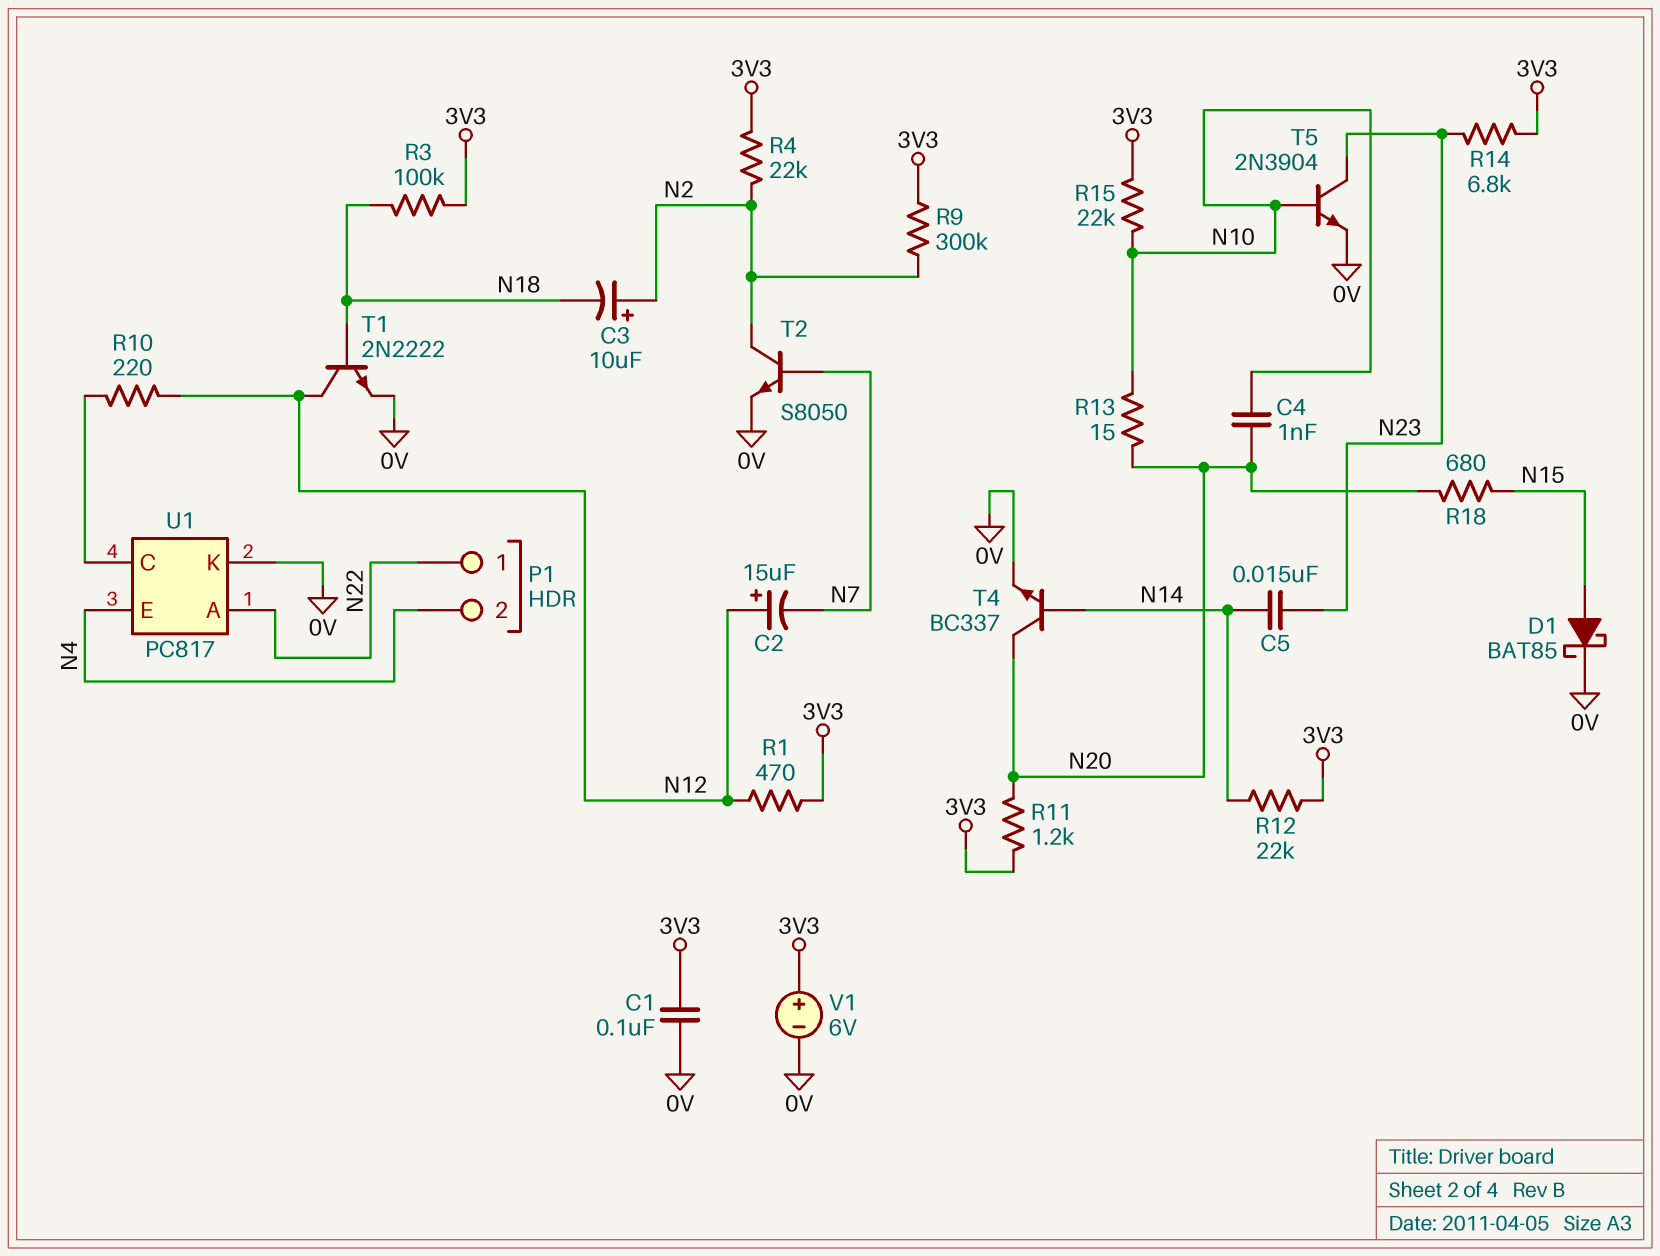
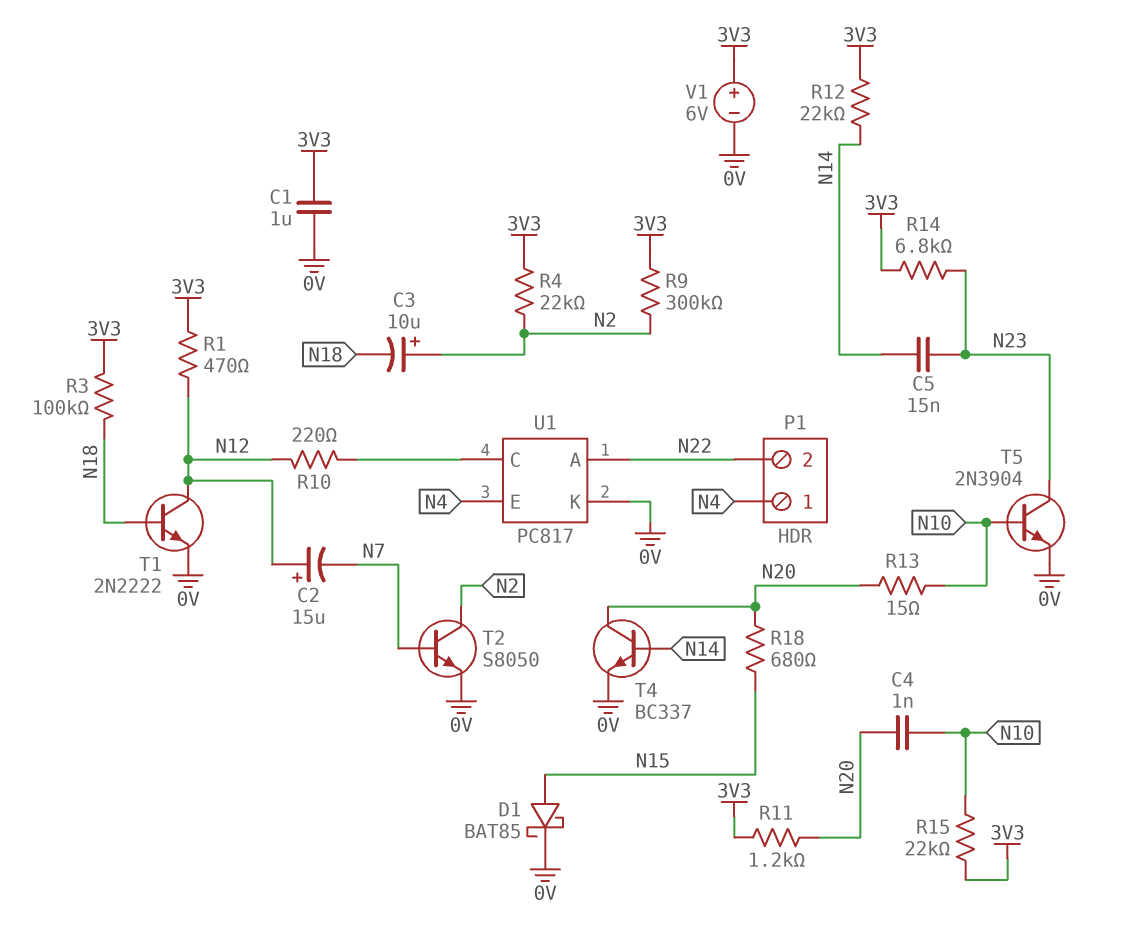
C1: 100nF (0V, 3V3) -> 1uF (0V, 3V3)
P1 pin 1: N22 -> N4
P1 pin 2: N4 -> N22

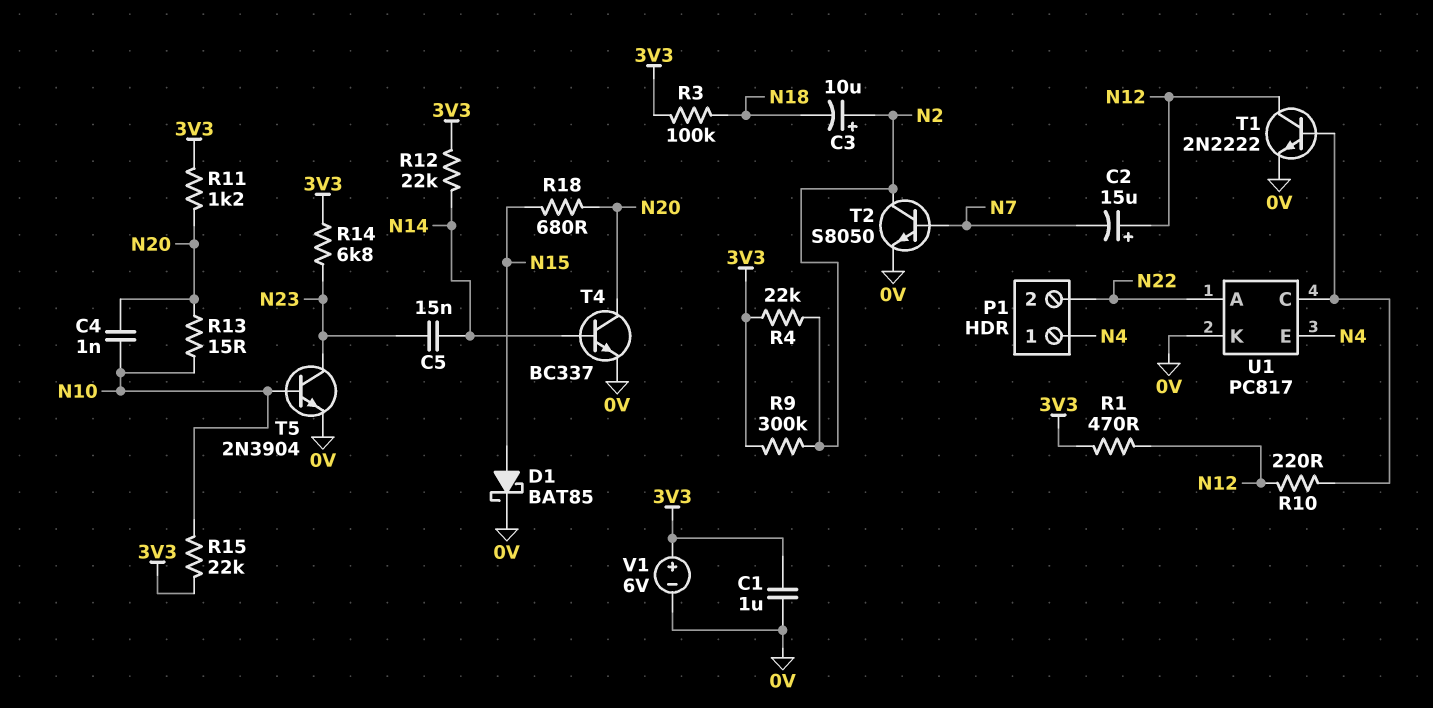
T1: NPN 2N2222 (B N18, C N12, E 0V) -> NPN 2N2222 (B U1/C, C N12, E 0V)

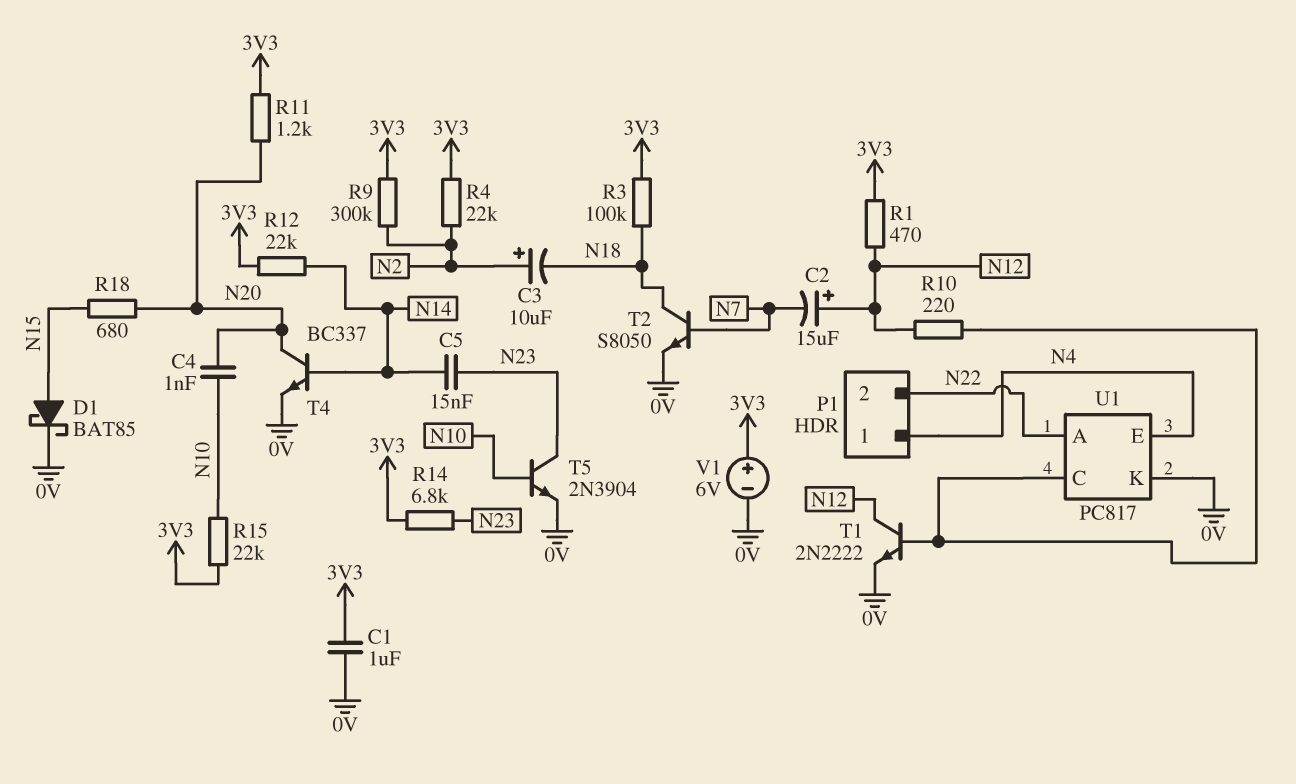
R13: 15 (N10, N20) -> none
T2: NPN S8050 (B N7, C N2, E 0V) -> NPN S8050 (B N7, C N18, E 0V)

